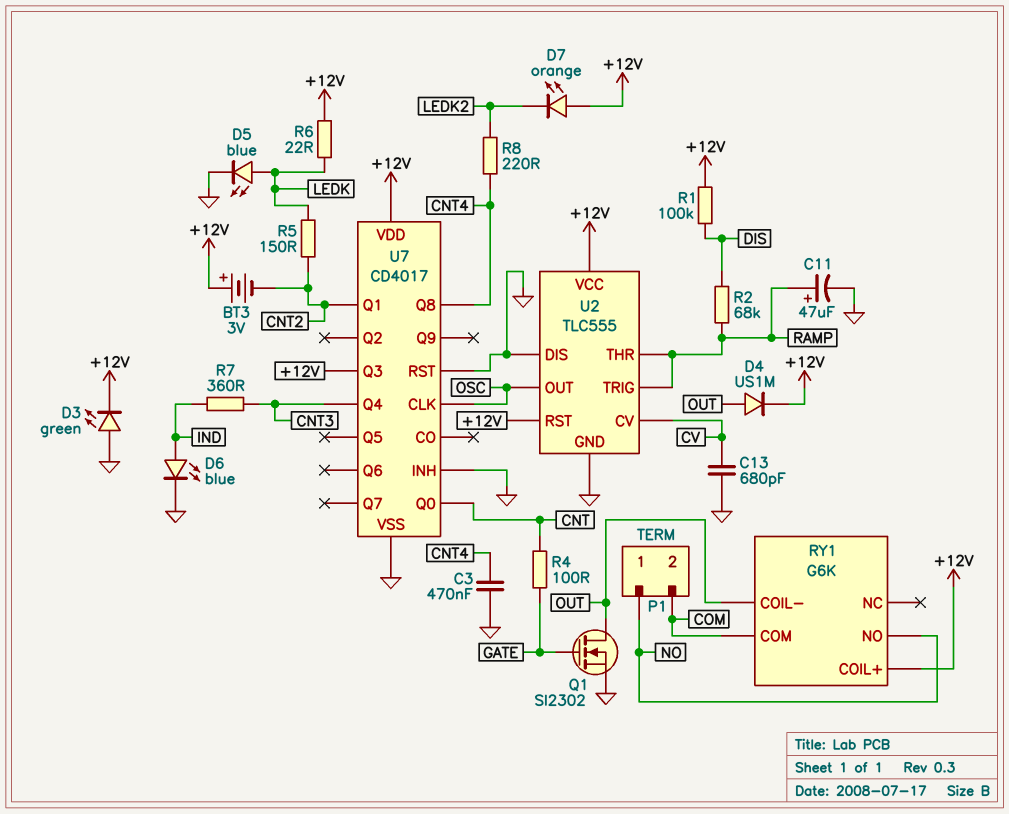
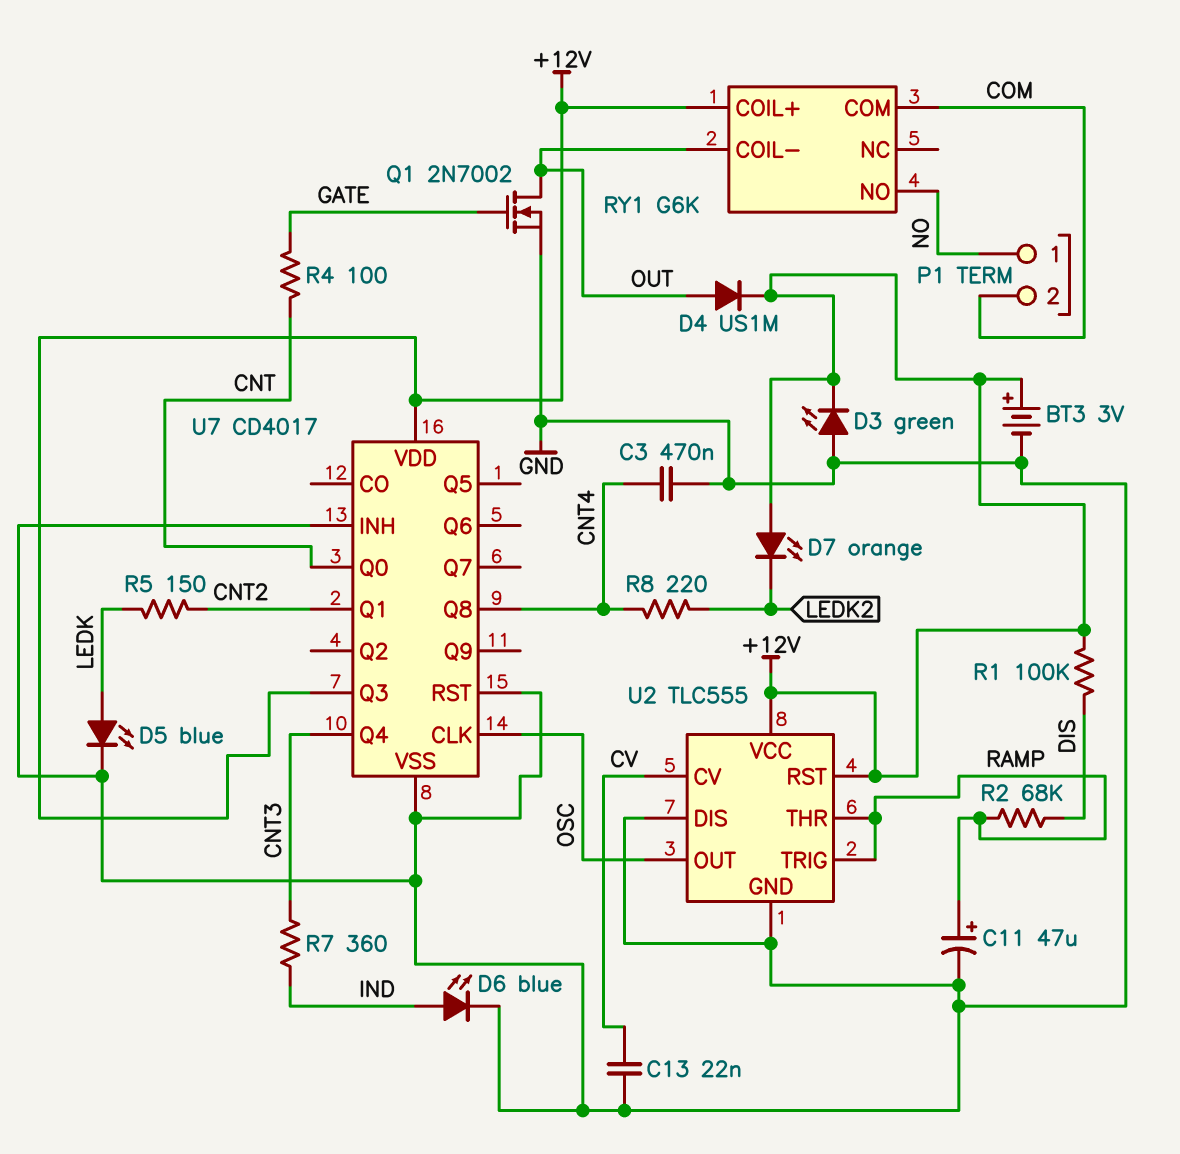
BT3: 3V (plus +12V, minus CNT2) -> 3V (plus +12V, minus GND)
C13: 680pF (CV, GND) -> 22nF (CV, GND)
Q1: NMOS SI2302 (G GATE, D OUT, S GND) -> NMOS 2N7002 (G GATE, D OUT, S GND)
R6: 22 (+12V, LEDK) -> none

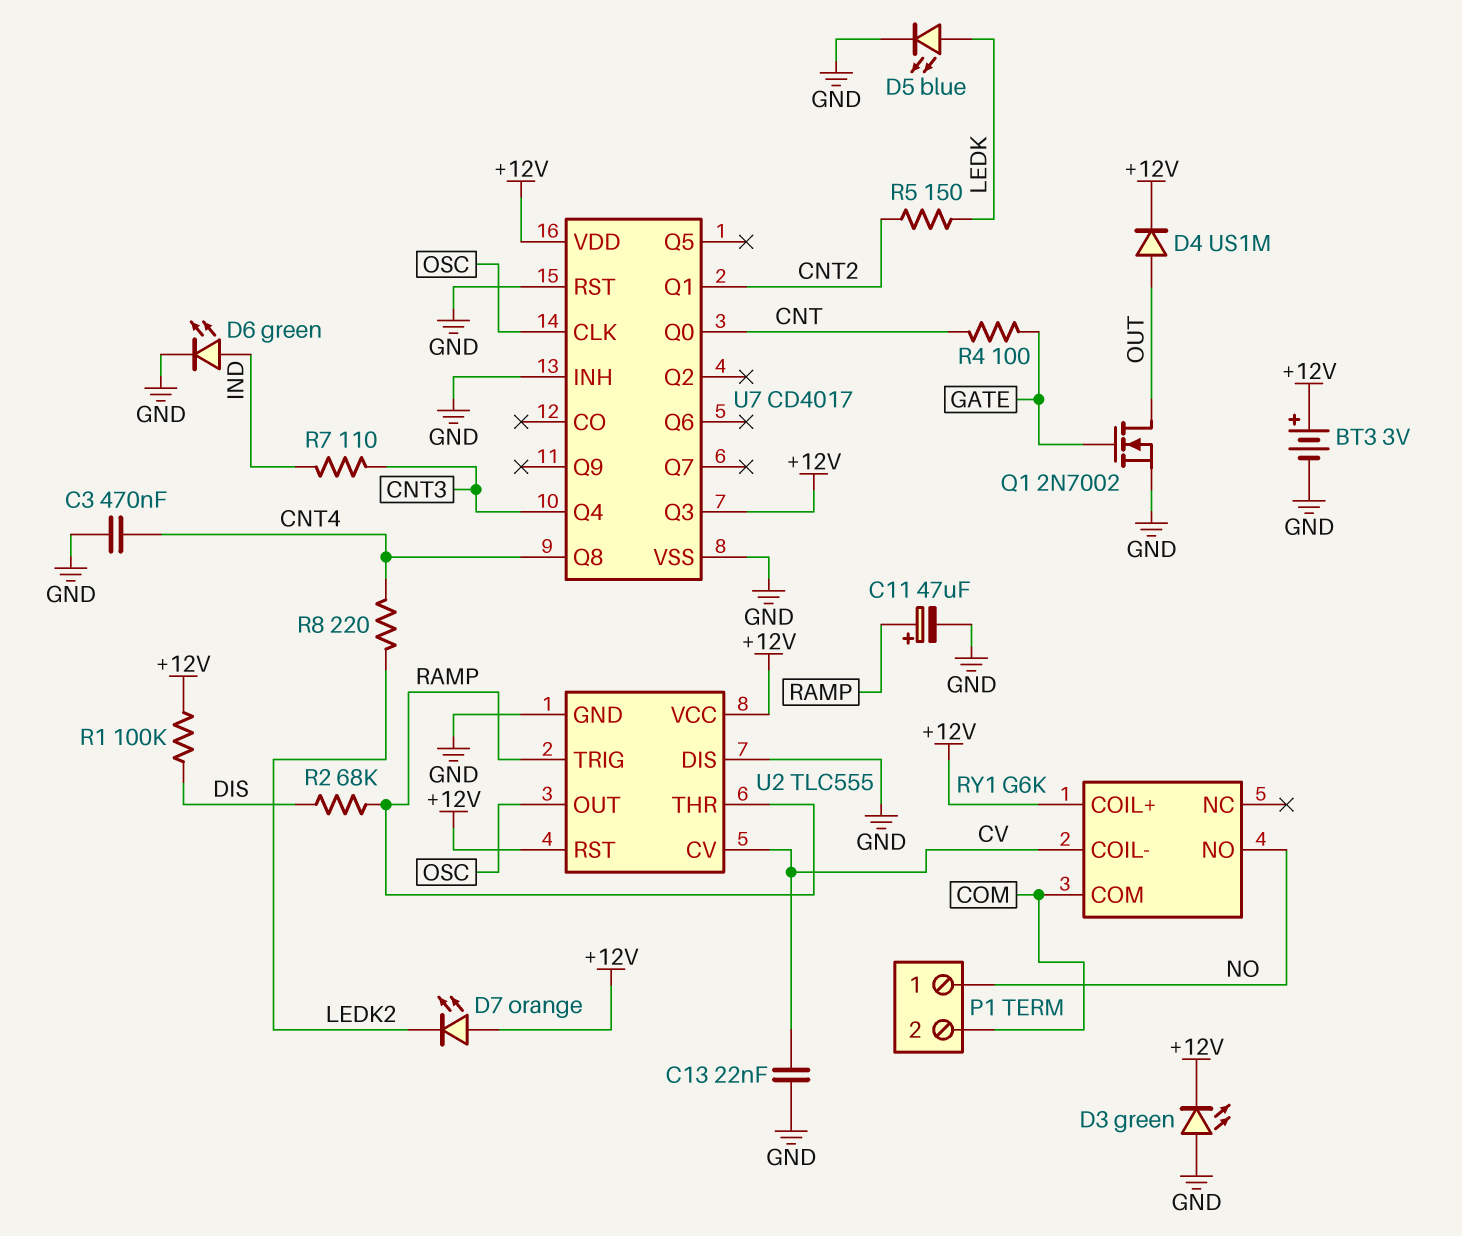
D6: LED blue (A IND, K GND) -> LED green (A IND, K GND)
R7: 360 (CNT3, IND) -> 110 (CNT3, IND)
RY1 pin COIL-: OUT -> CV

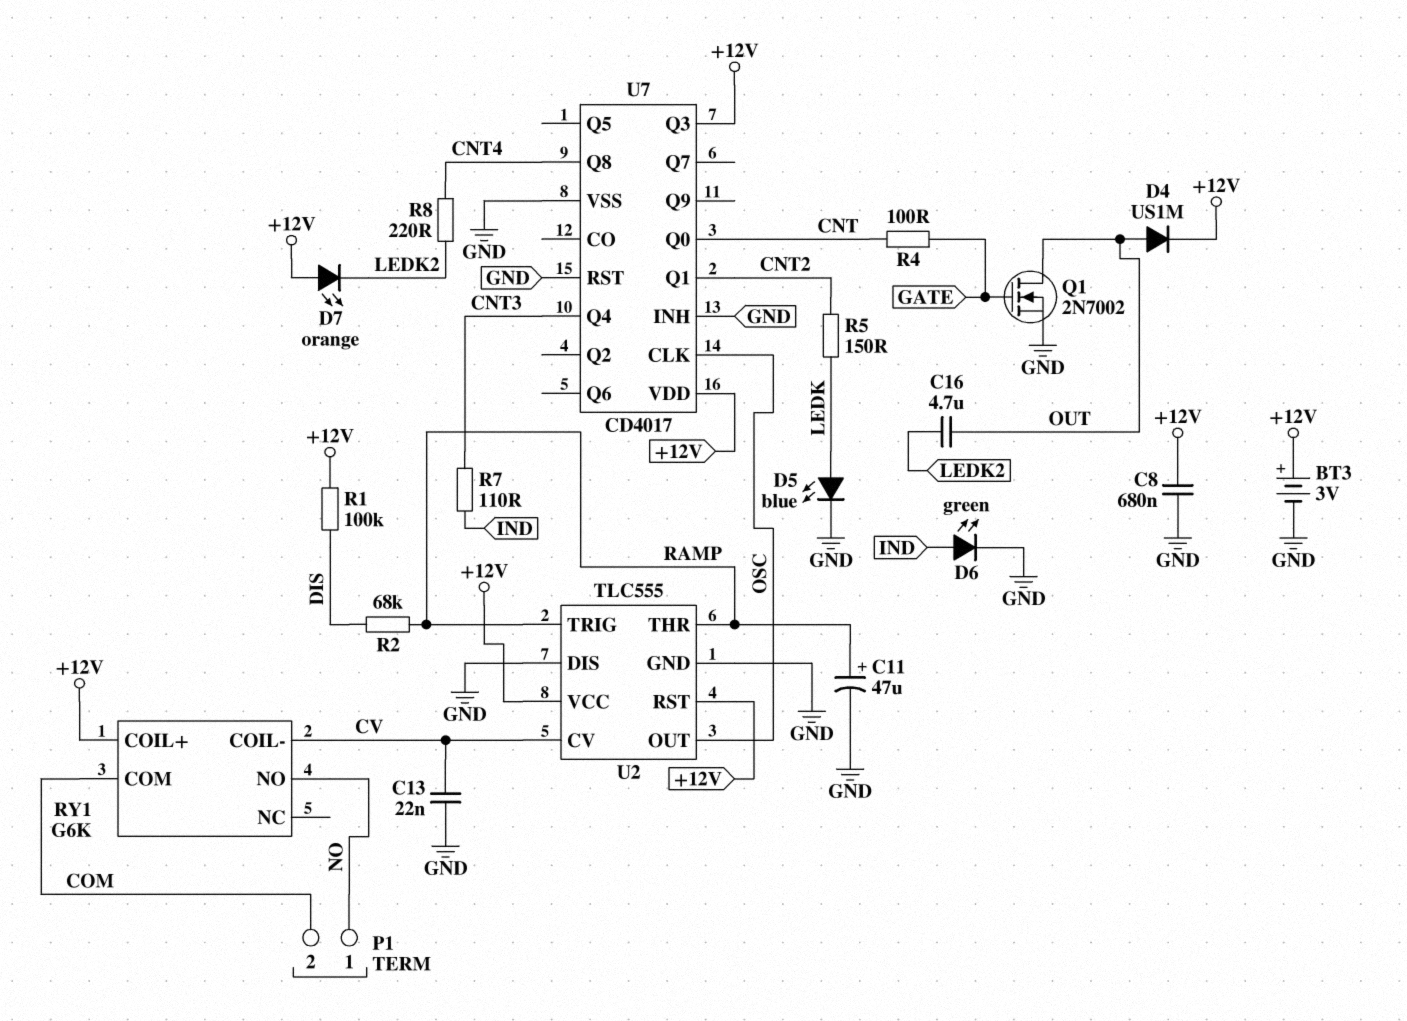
C3: 470nF (CNT4, GND) -> none
C8: none -> 680nF (+12V, GND)
C16: none -> 4.7uF (LEDK2, OUT)
D3: LED green (A GND, K +12V) -> none

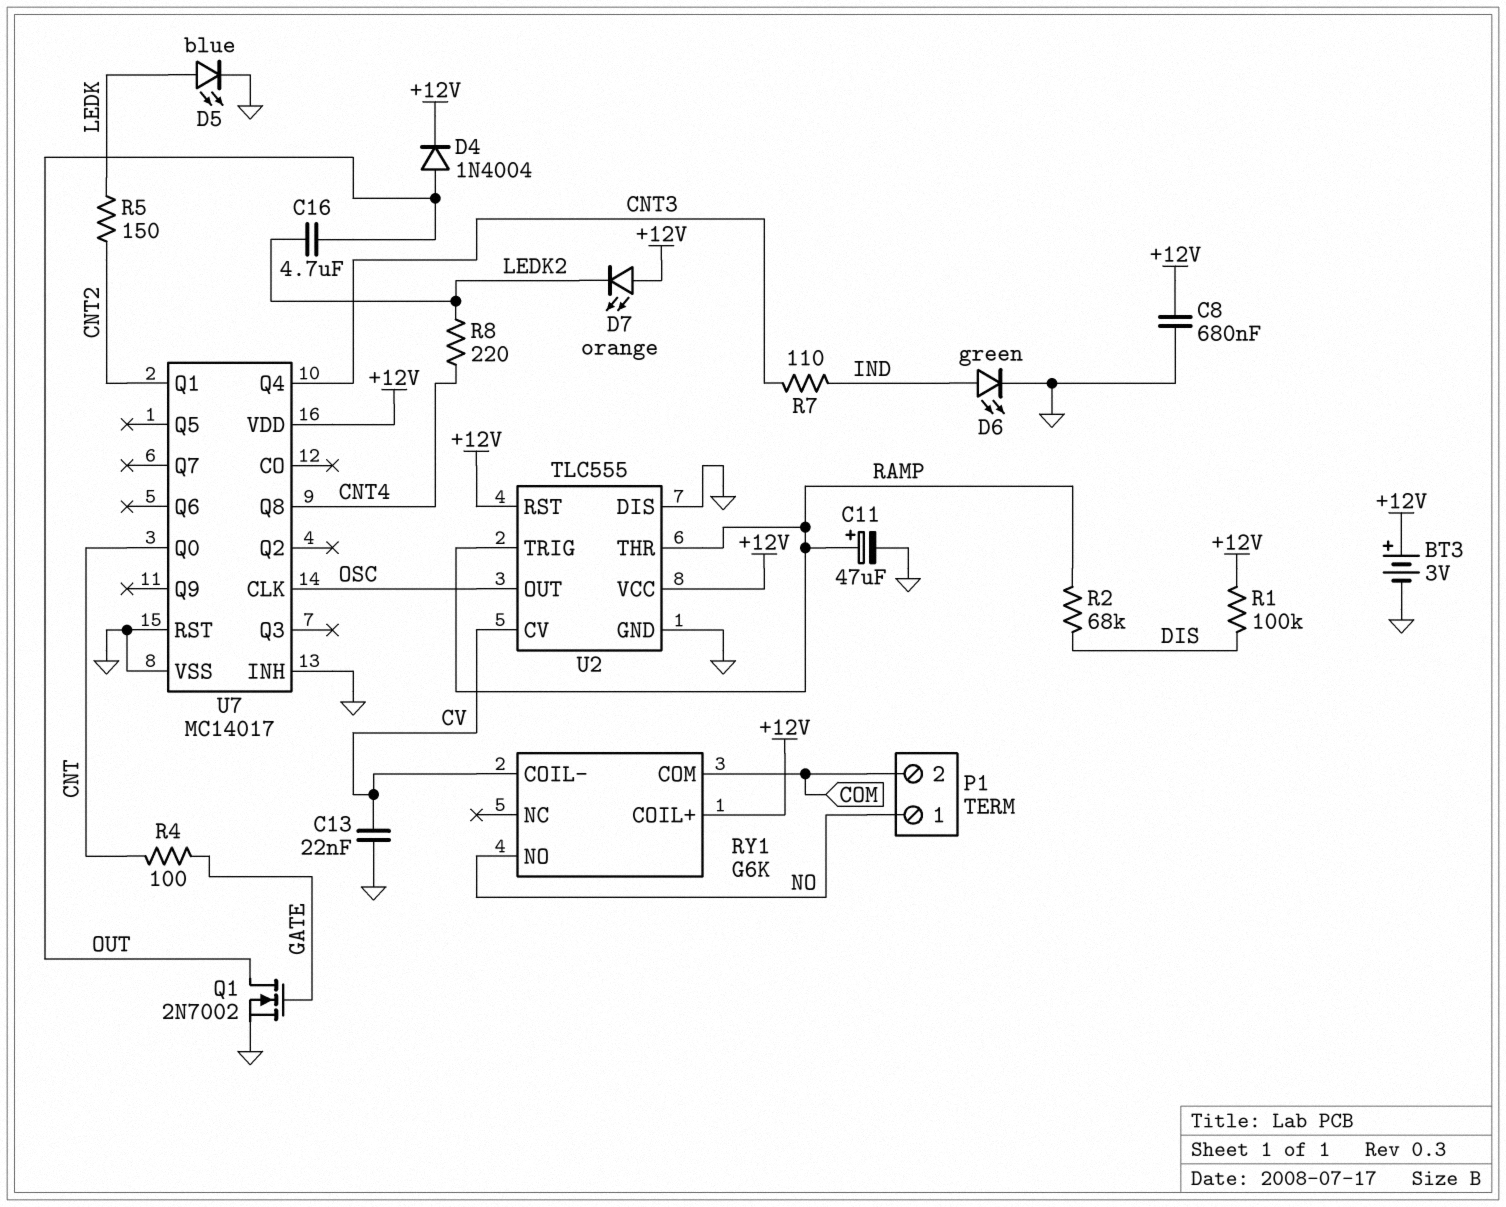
D4: diode US1M (A OUT, K +12V) -> diode 1N4004 (A OUT, K +12V)
U7: CD4017 -> MC14017
U7 pin Q3: +12V -> none

